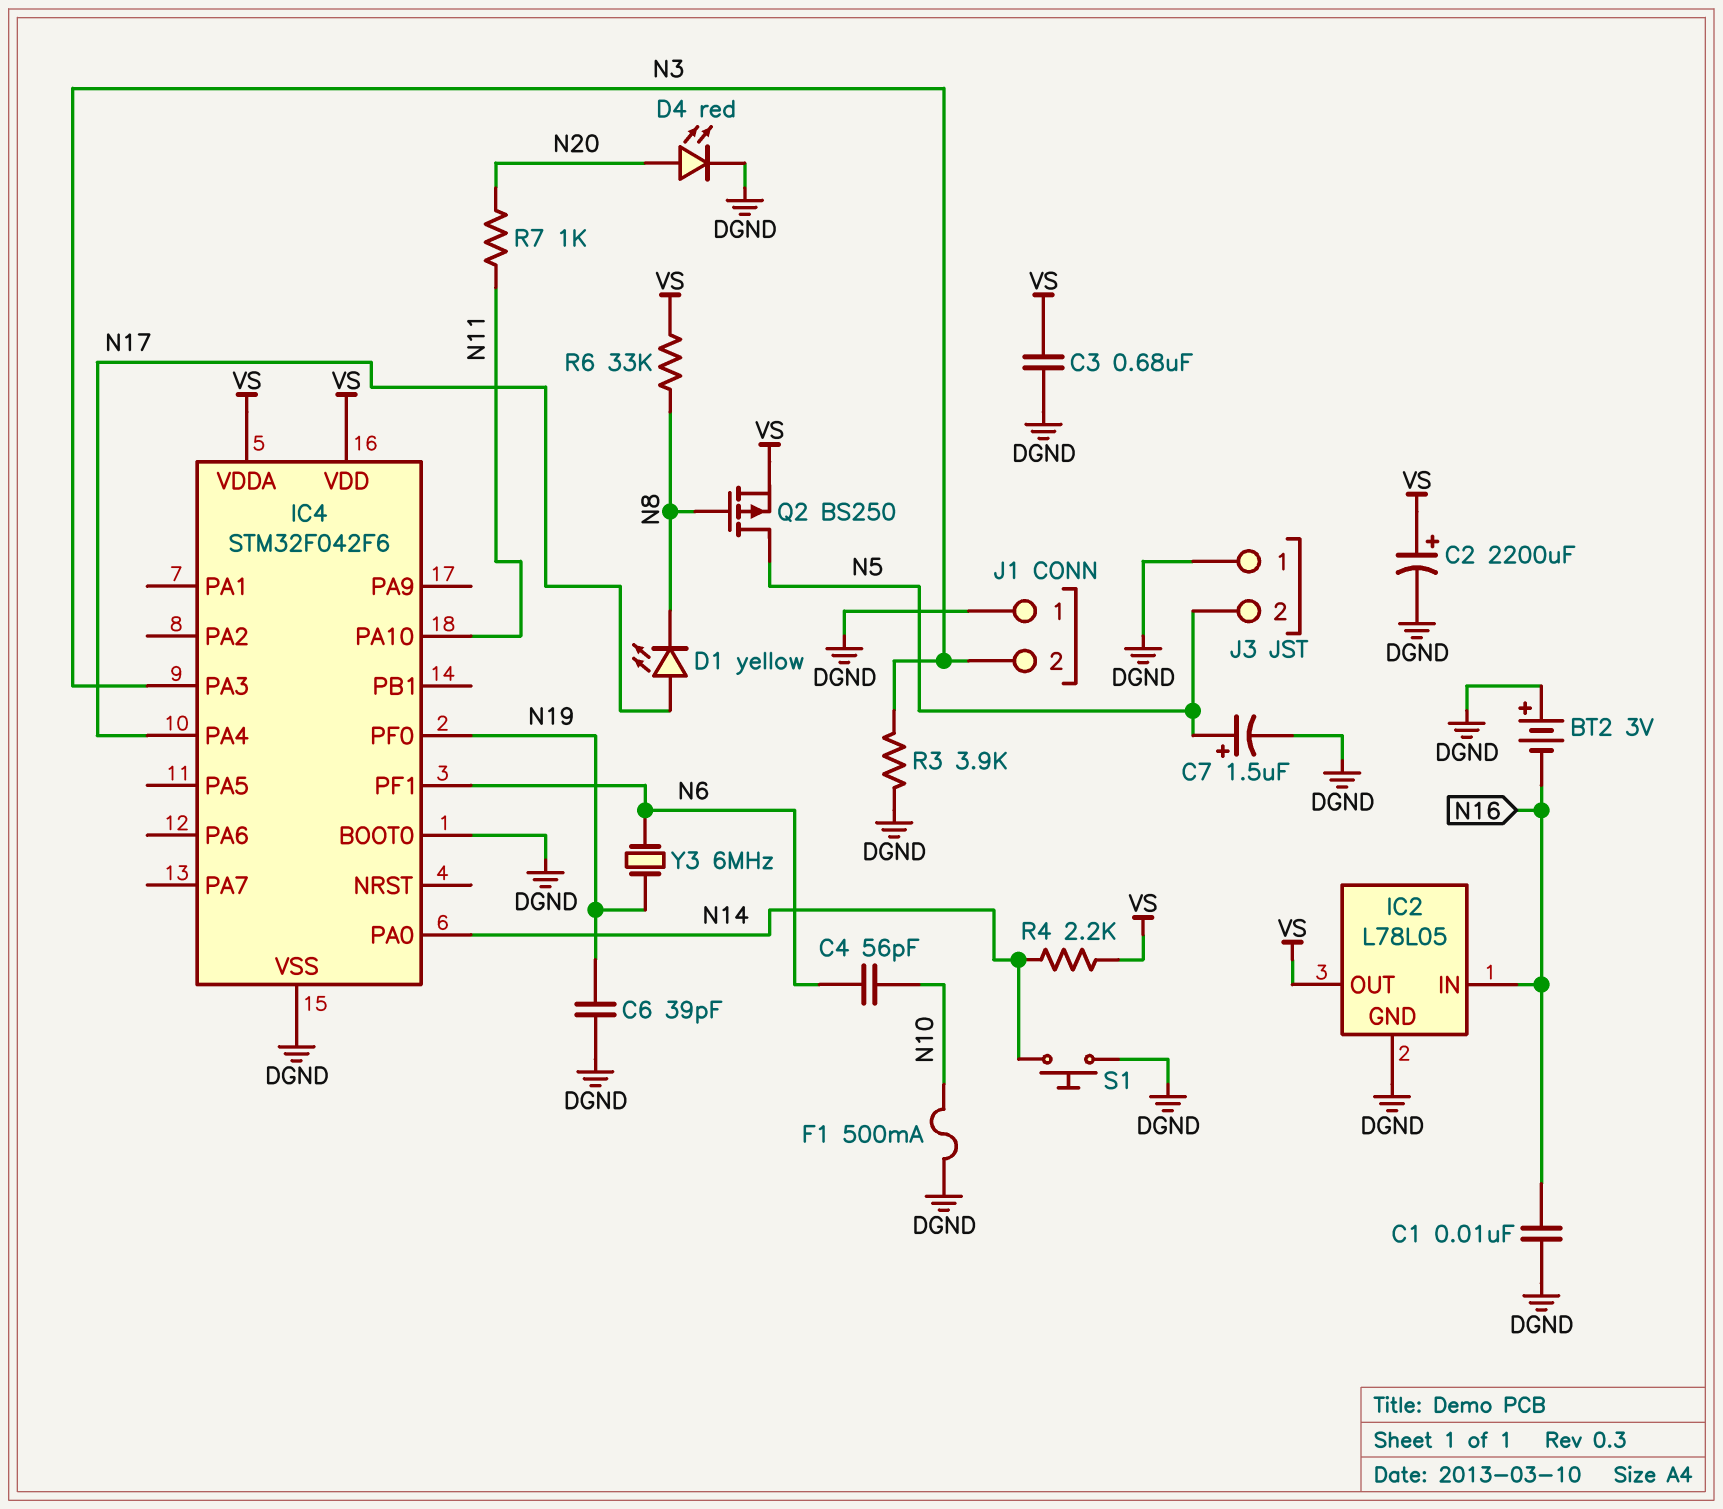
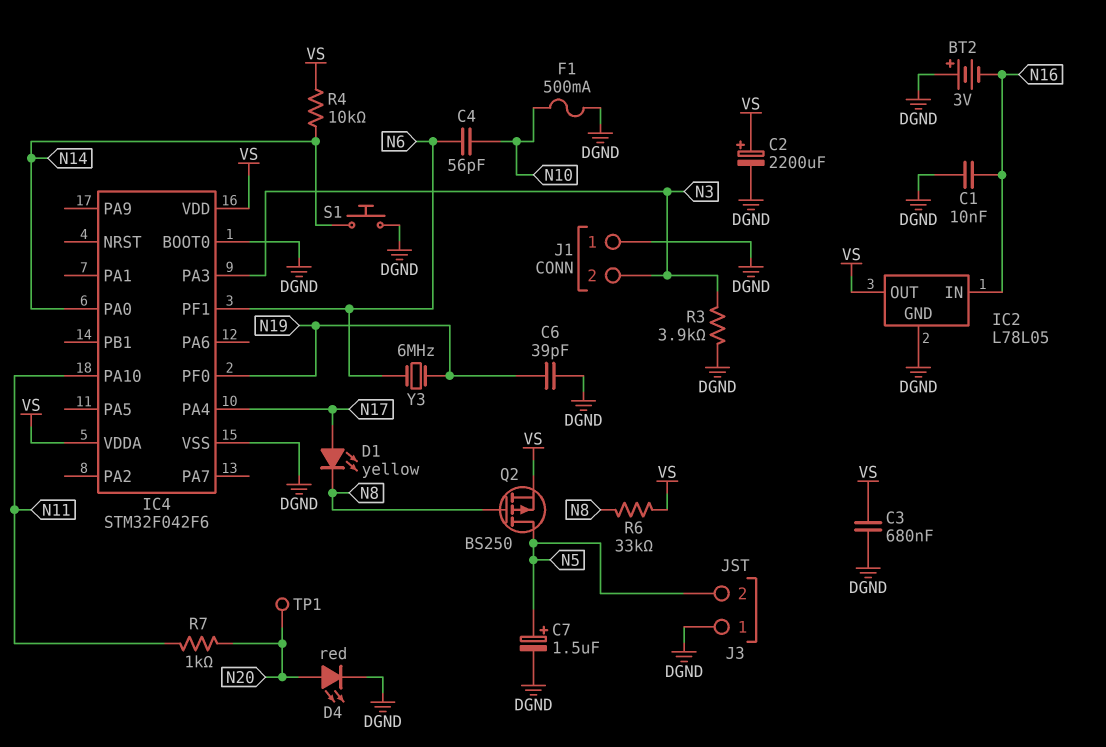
R4: 2.2k (N14, VS) -> 10k (N14, VS)
TP1: none -> test point (N20)

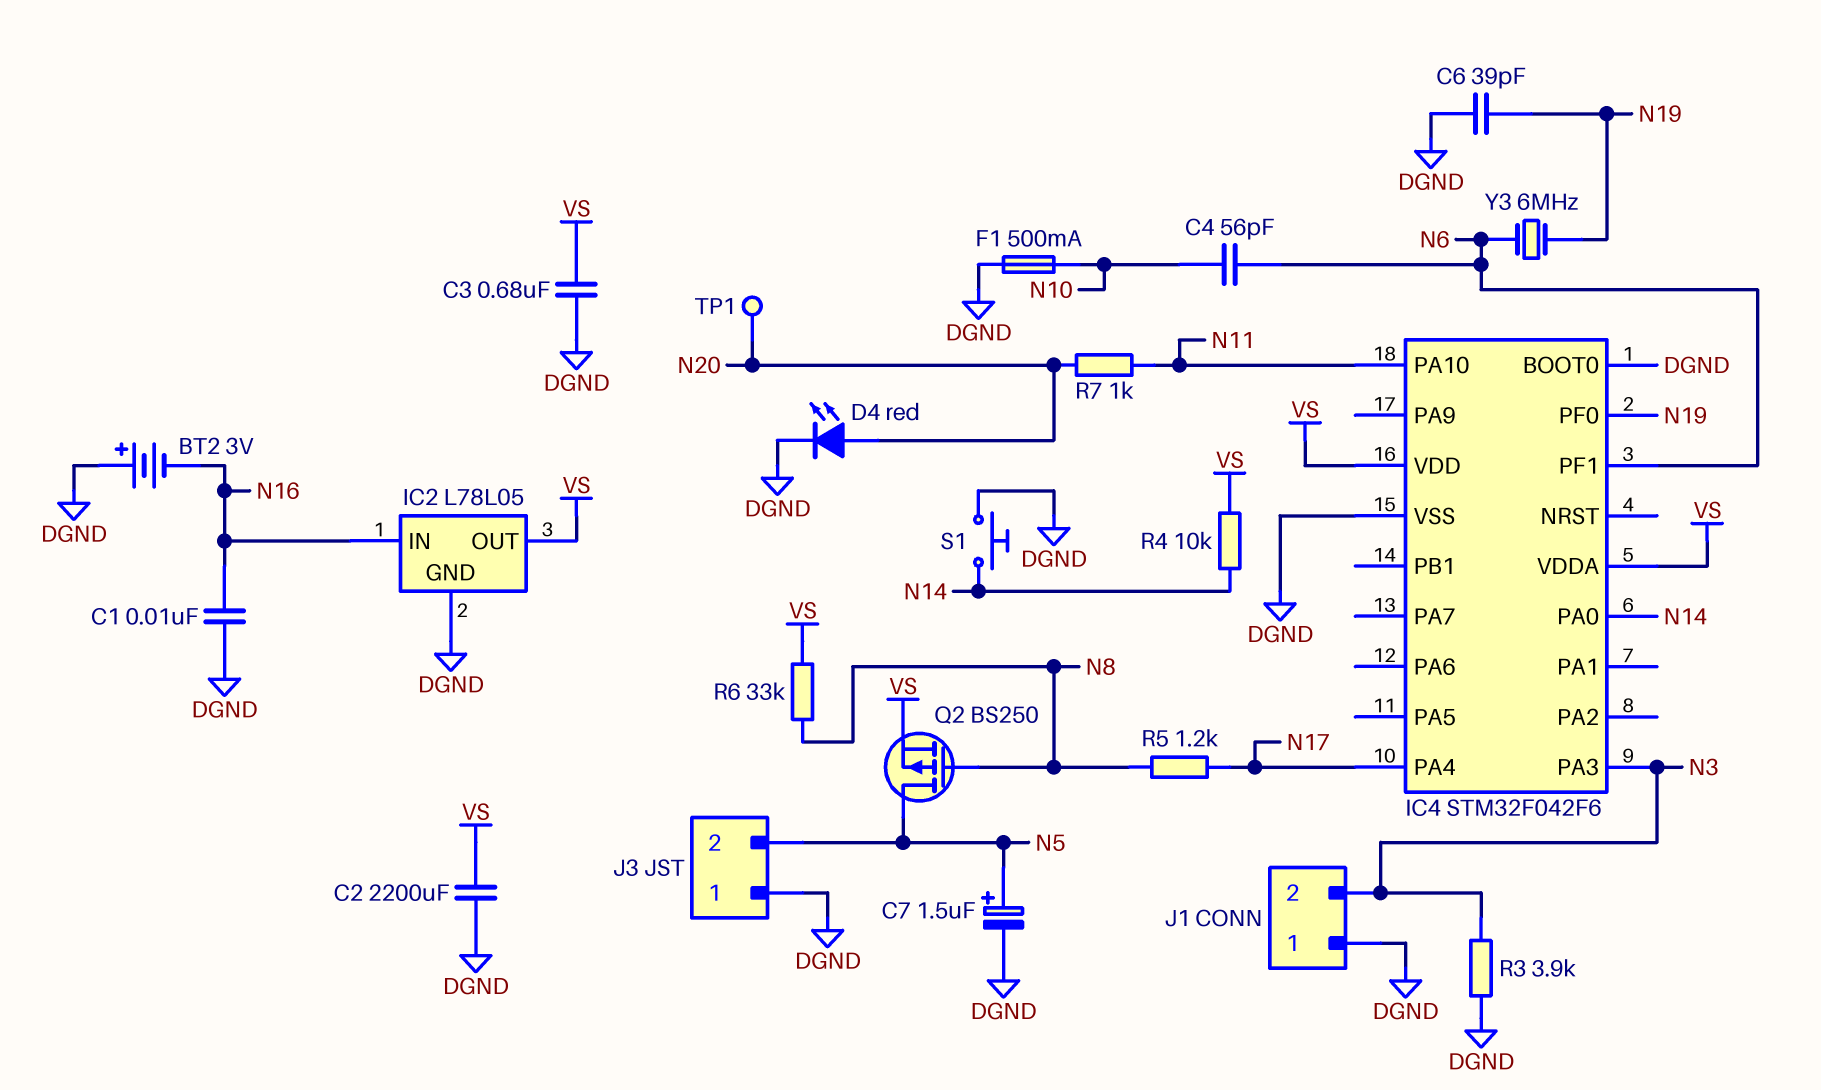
C2: 2200uF (plus VS, minus DGND) -> 2200uF (DGND, VS)
D1: LED yellow (A N17, K N8) -> none
R5: none -> 1.2k (N8, N17)

